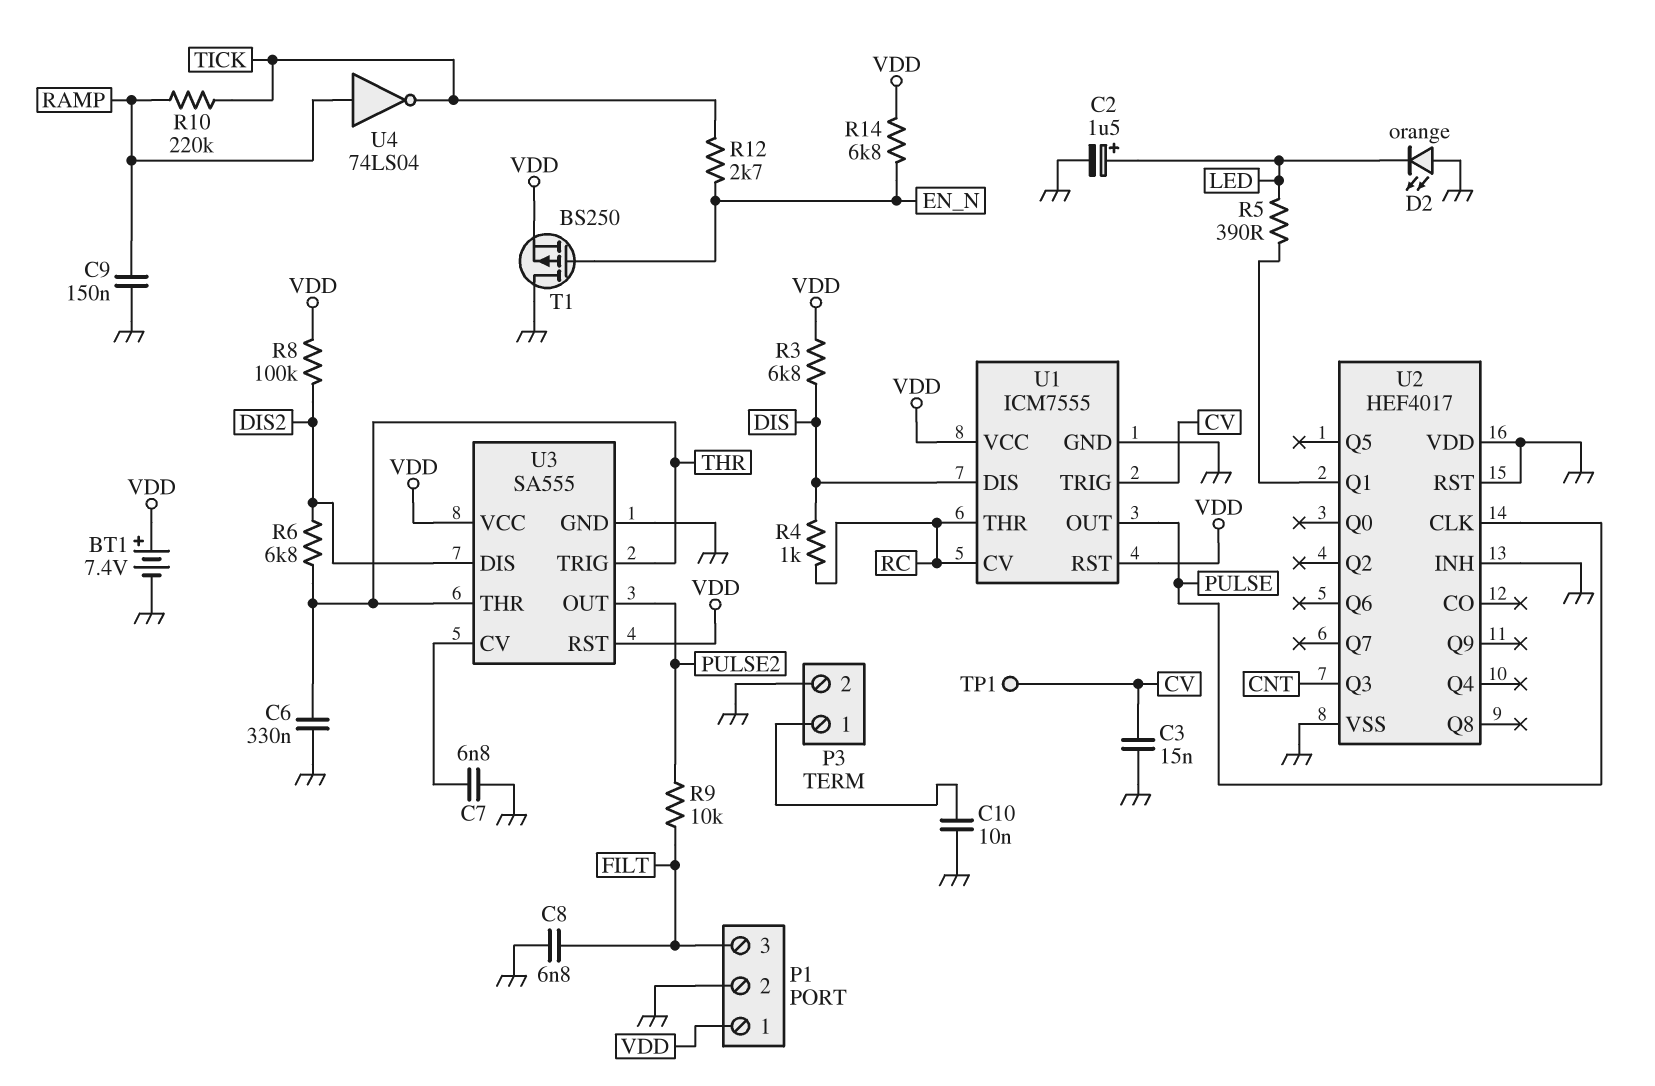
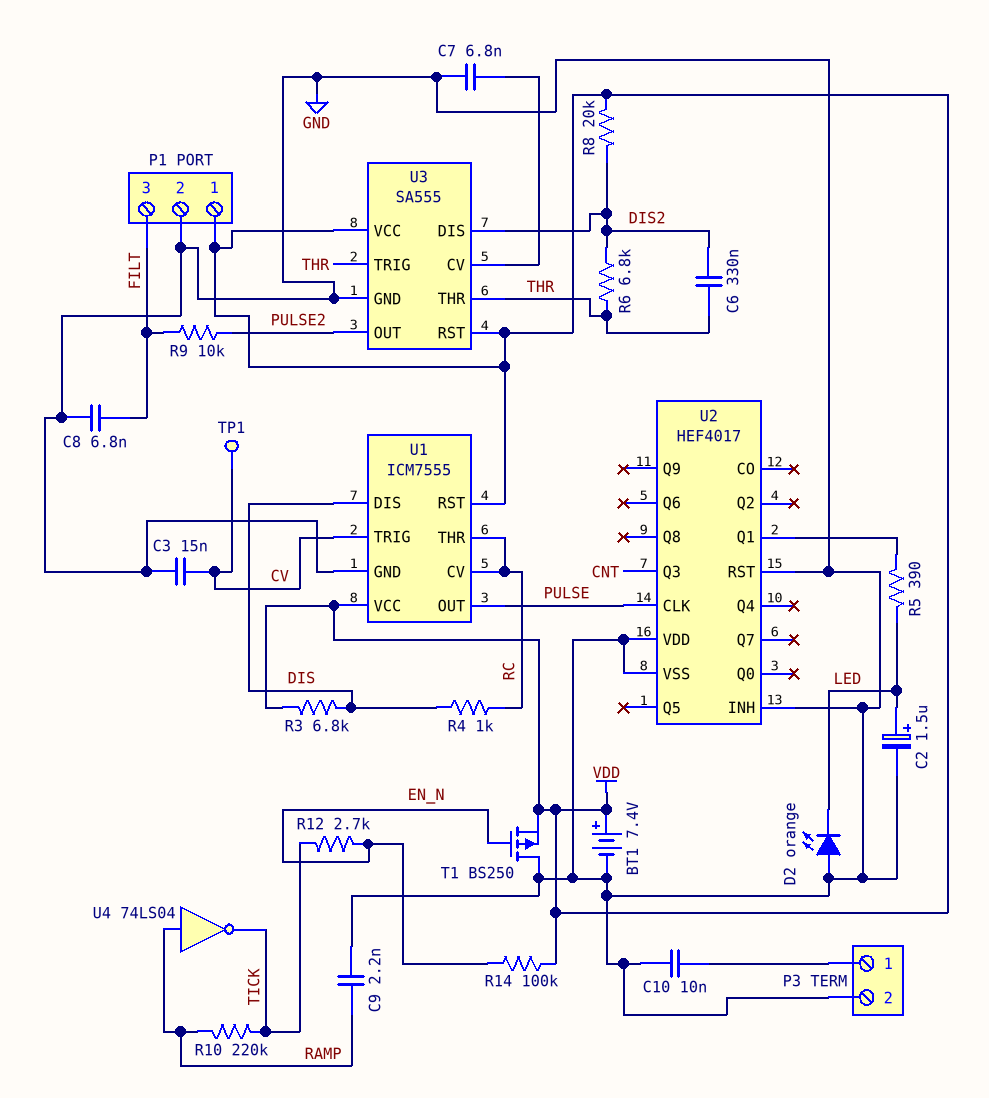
C6: 330nF (GND, THR) -> 330nF (DIS2, THR)
C9: 150nF (GND, RAMP) -> 2.2nF (GND, RAMP)
R8: 100k (DIS2, VDD) -> 20k (DIS2, VDD)
R14: 6.8k (EN_N, VDD) -> 100k (EN_N, VDD)

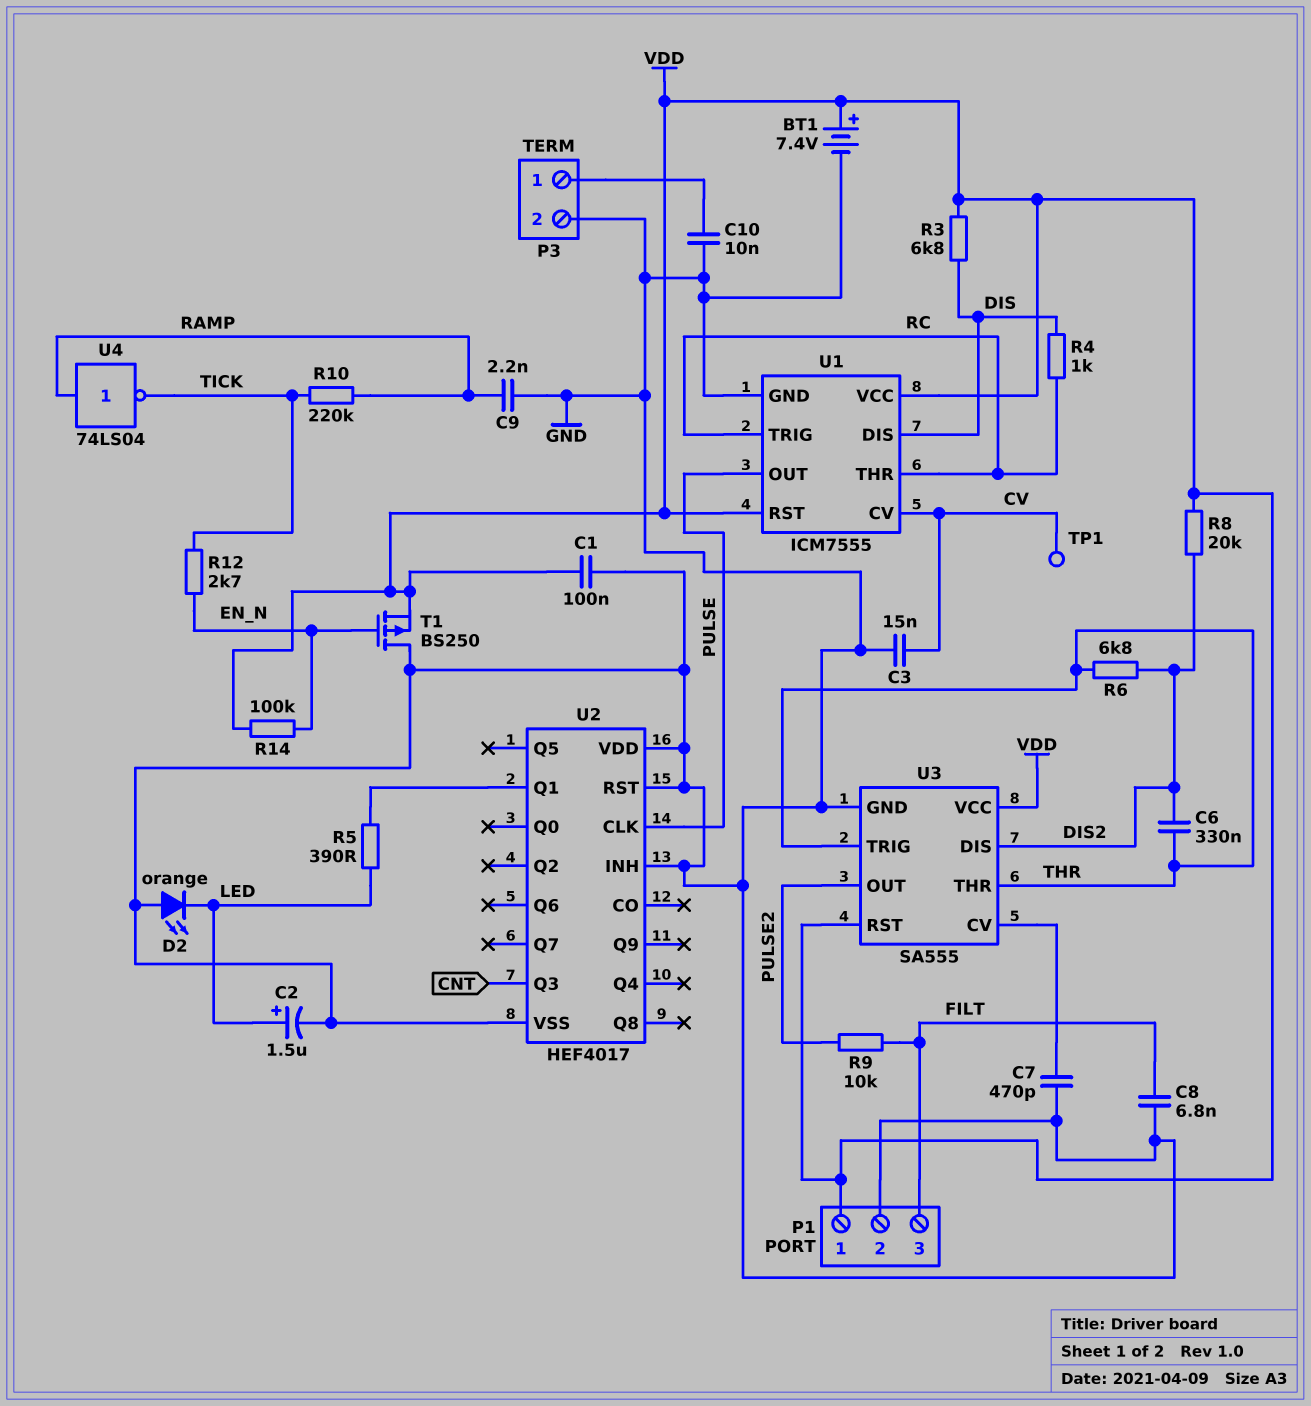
C1: none -> 100nF (GND, VDD)
C7: 6.8nF (GND, U3/CV) -> 470pF (GND, U3/CV)
U1 pin CV: RC -> CV
U1 pin TRIG: CV -> RC

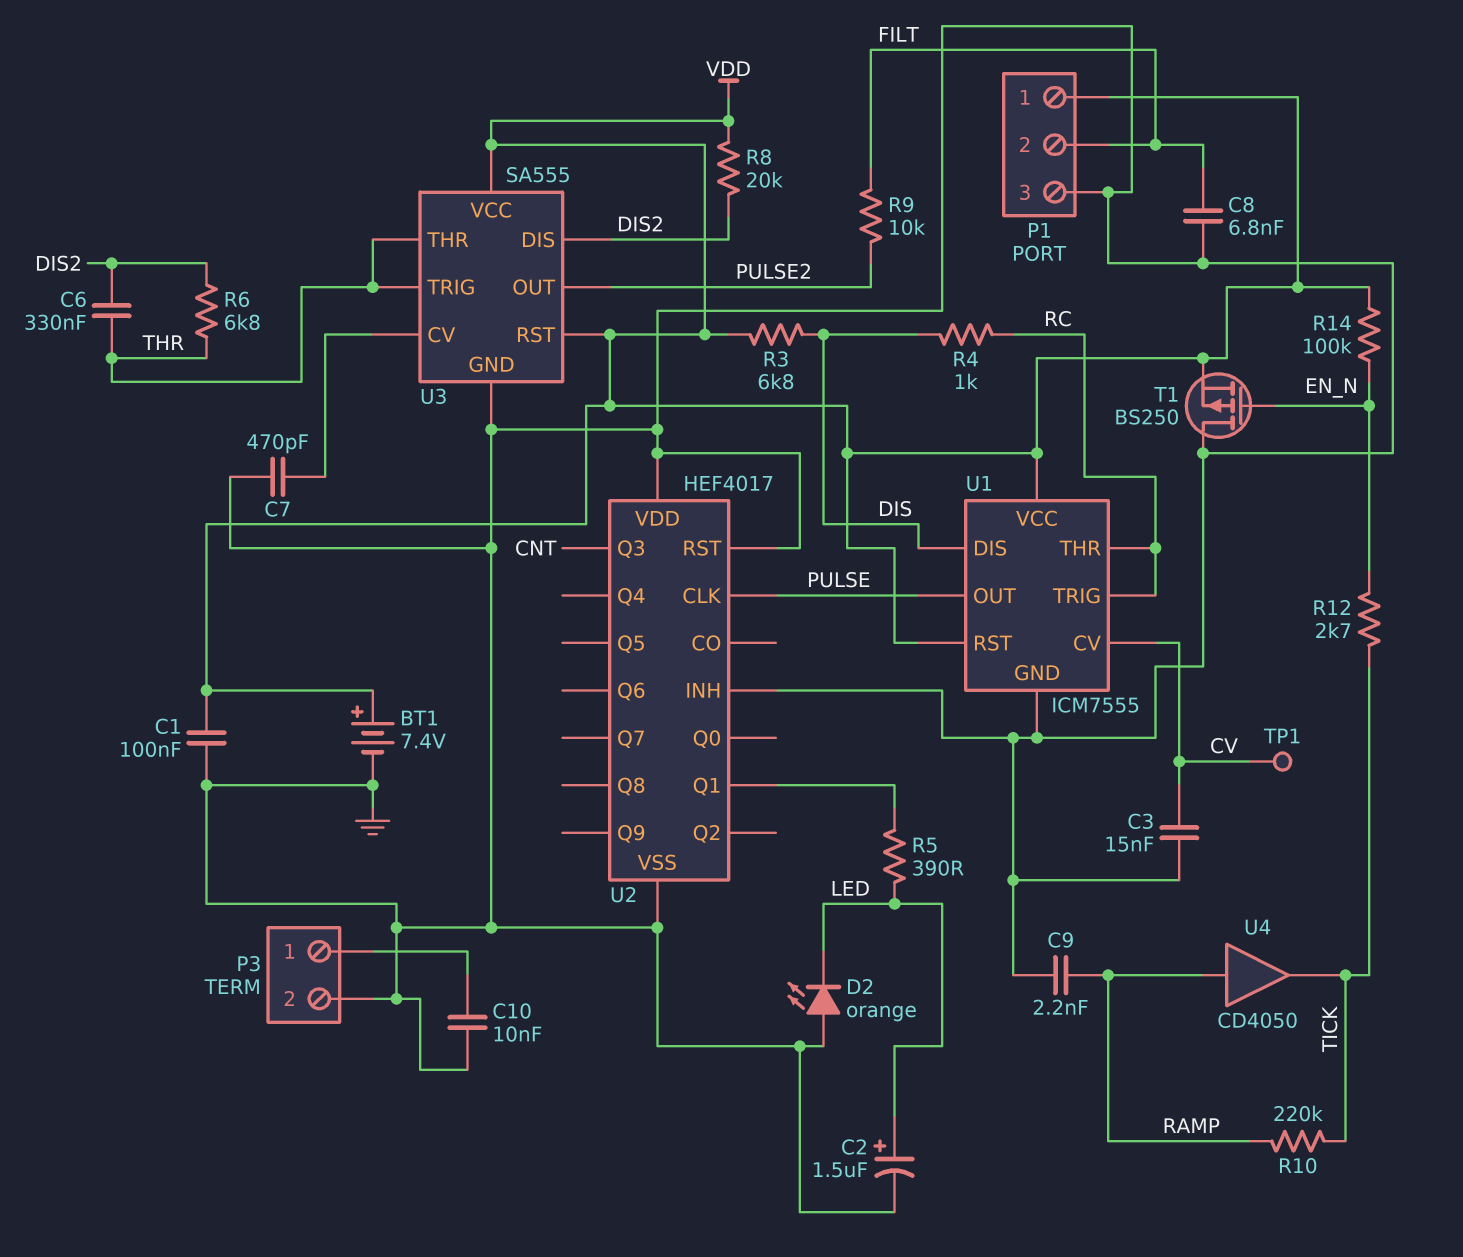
P1 pin 2: GND -> FILT
P1 pin 3: FILT -> GND
U4: NOT 74LS04 (in RAMP, out TICK) -> buffer CD4050 (in RAMP, out TICK)

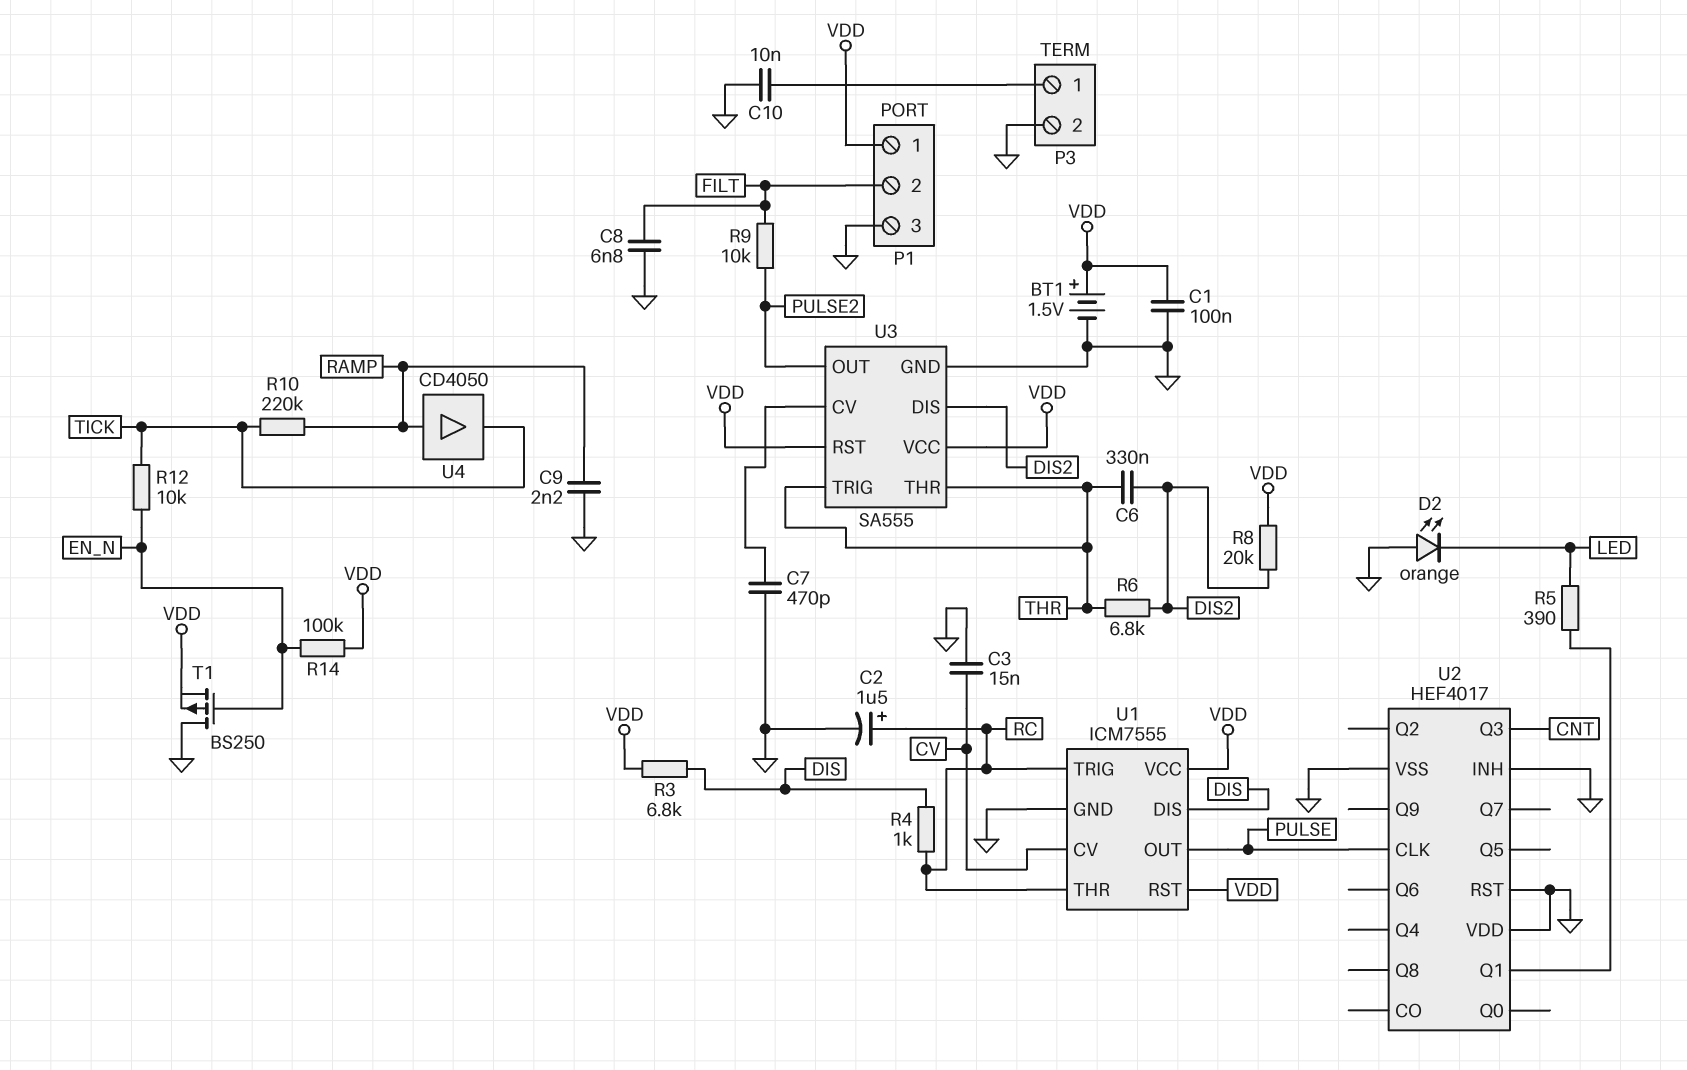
BT1: 7.4V (plus VDD, minus GND) -> 1.5V (plus VDD, minus GND)
C2: 1.5uF (plus LED, minus GND) -> 1.5uF (plus RC, minus GND)
R12: 2.7k (EN_N, TICK) -> 10k (EN_N, TICK)
TP1: test point (CV) -> none

